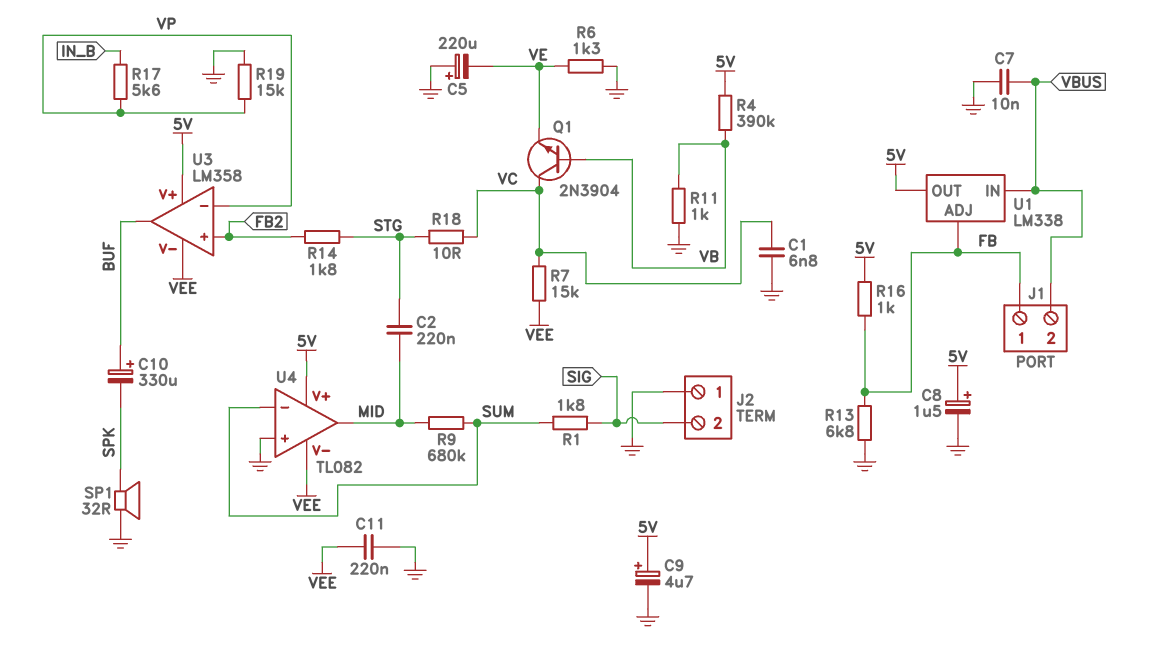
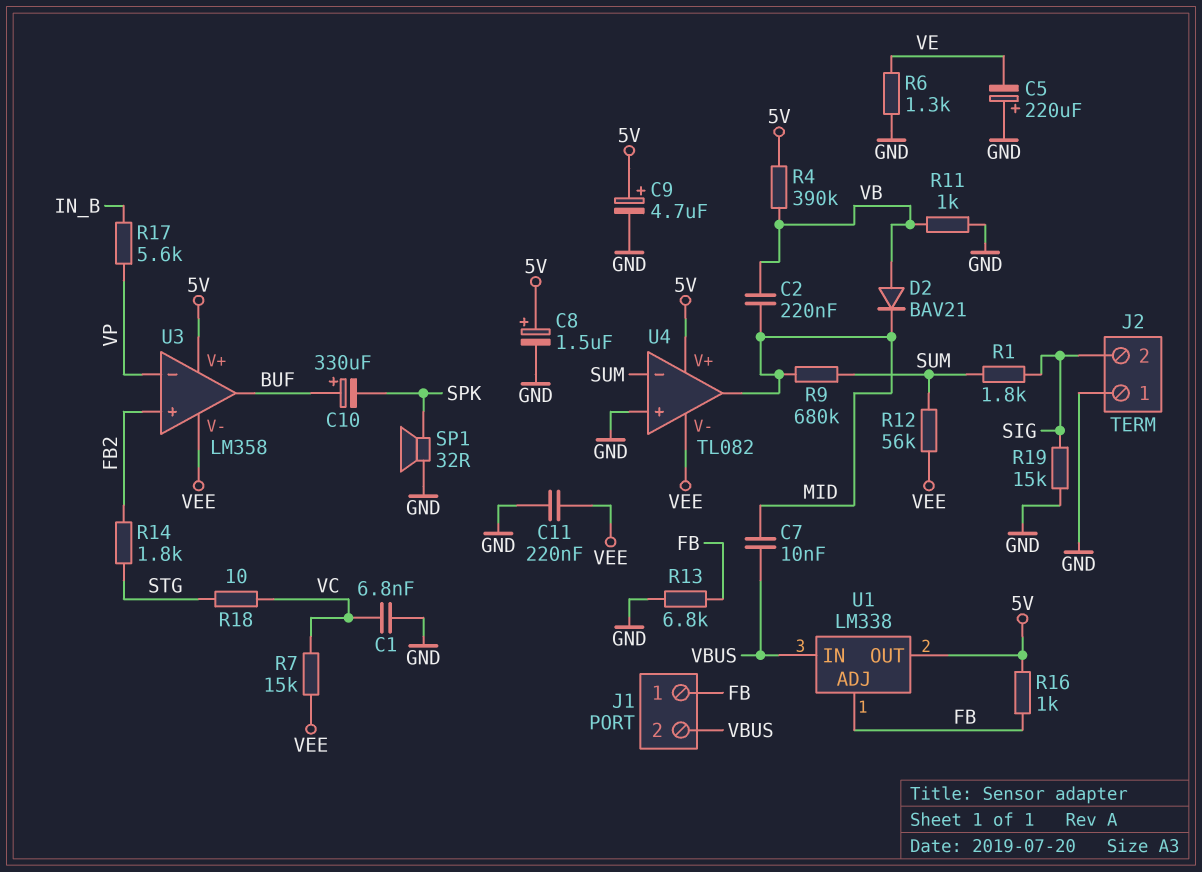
C2: 220nF (MID, STG) -> 220nF (MID, VB)
C7: 10nF (GND, VBUS) -> 10nF (MID, VBUS)
D2: none -> diode BAV21 (A VB, K MID)
Q1: NPN 2N3904 (B VB, C VC, E VE) -> none
R12: none -> 56k (SUM, VEE)
R19: 15k (GND, VP) -> 15k (GND, SIG)

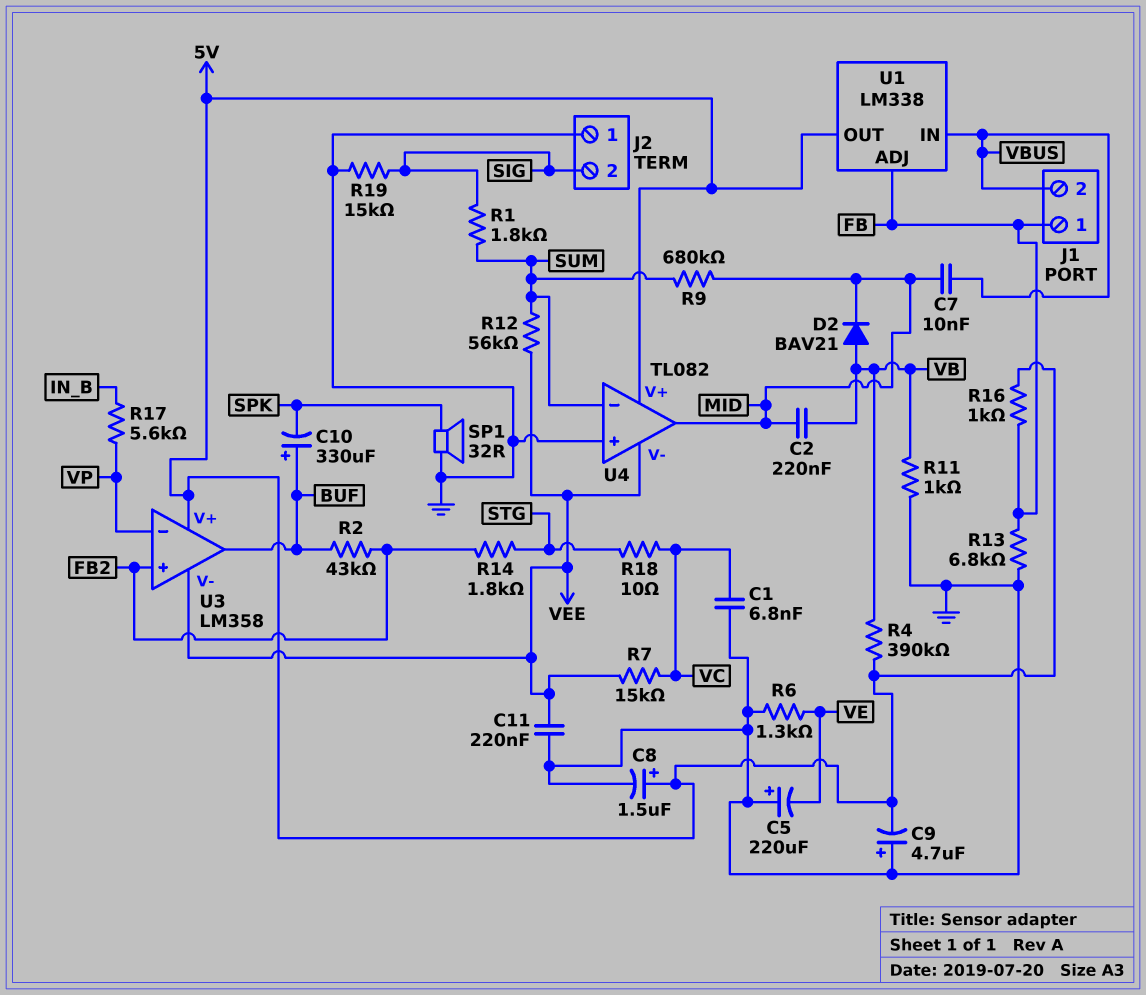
C9: 4.7uF (plus 5V, minus GND) -> 4.7uF (plus GND, minus 5V)
R2: none -> 43k (BUF, FB2)

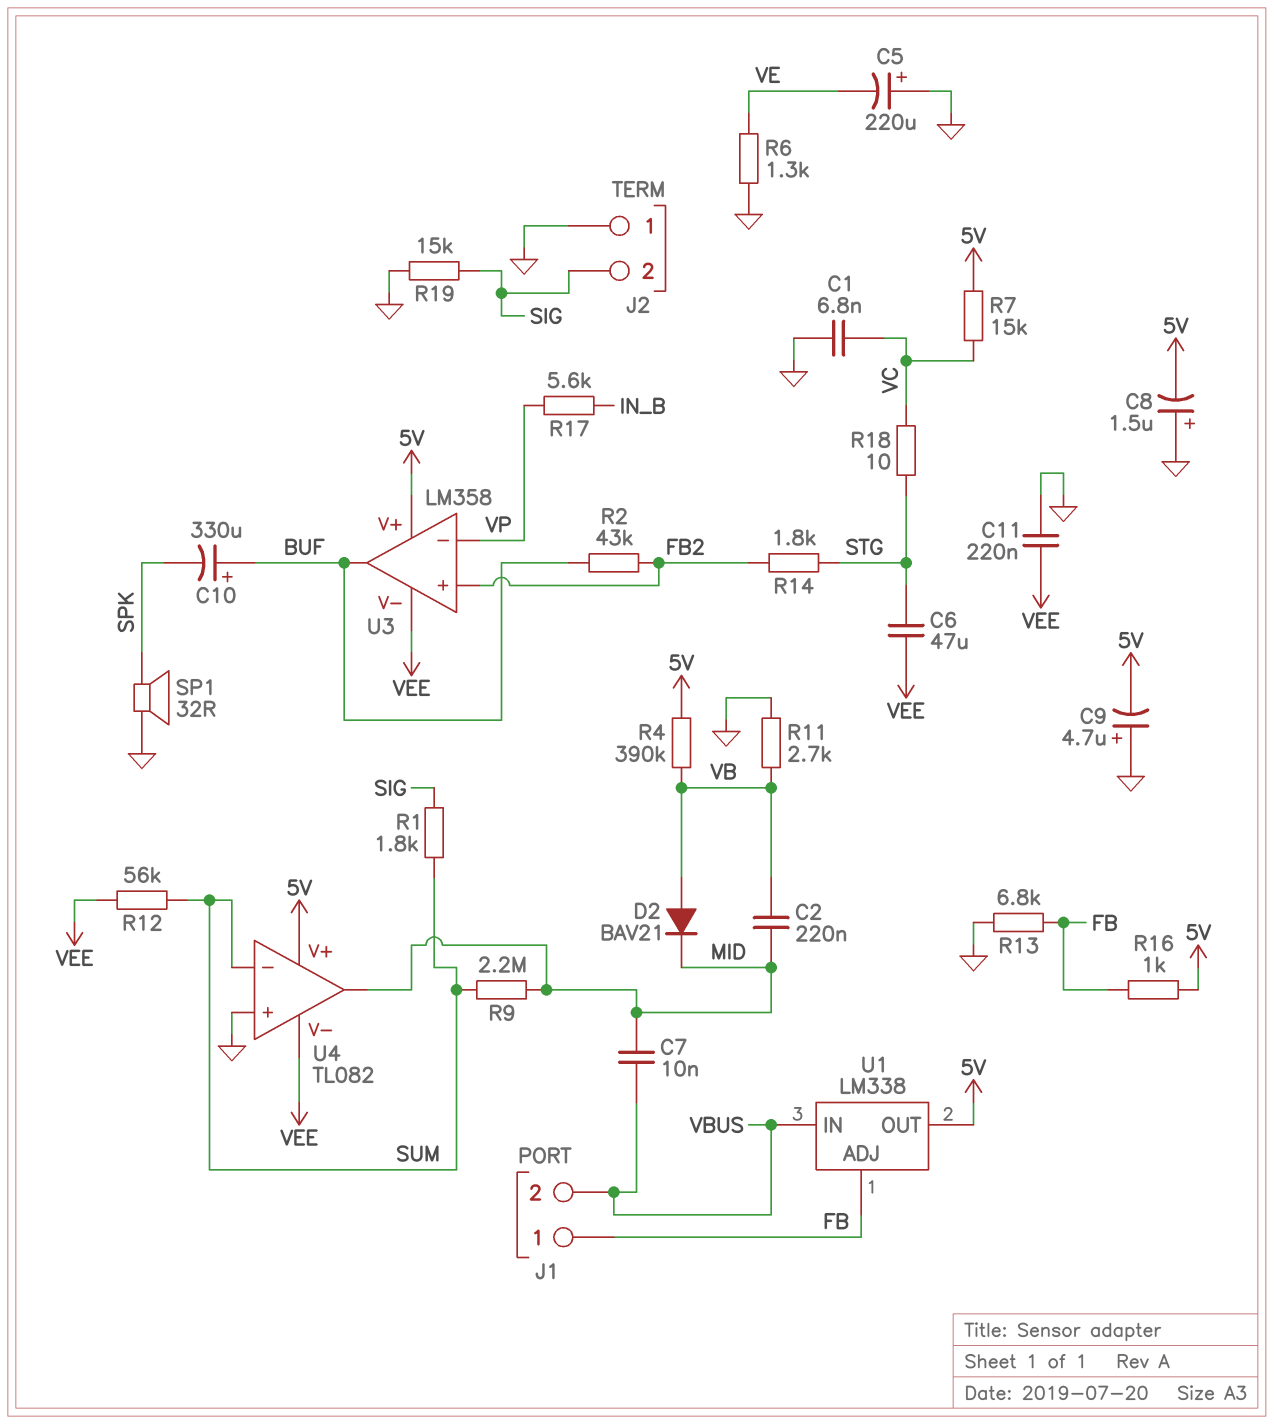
C6: none -> 47uF (STG, VEE)
C8: 1.5uF (plus 5V, minus GND) -> 1.5uF (plus GND, minus 5V)
R7: 15k (VC, VEE) -> 15k (5V, VC)
R9: 680k (MID, SUM) -> 2.2M (MID, SUM)
R11: 1k (GND, VB) -> 2.7k (GND, VB)

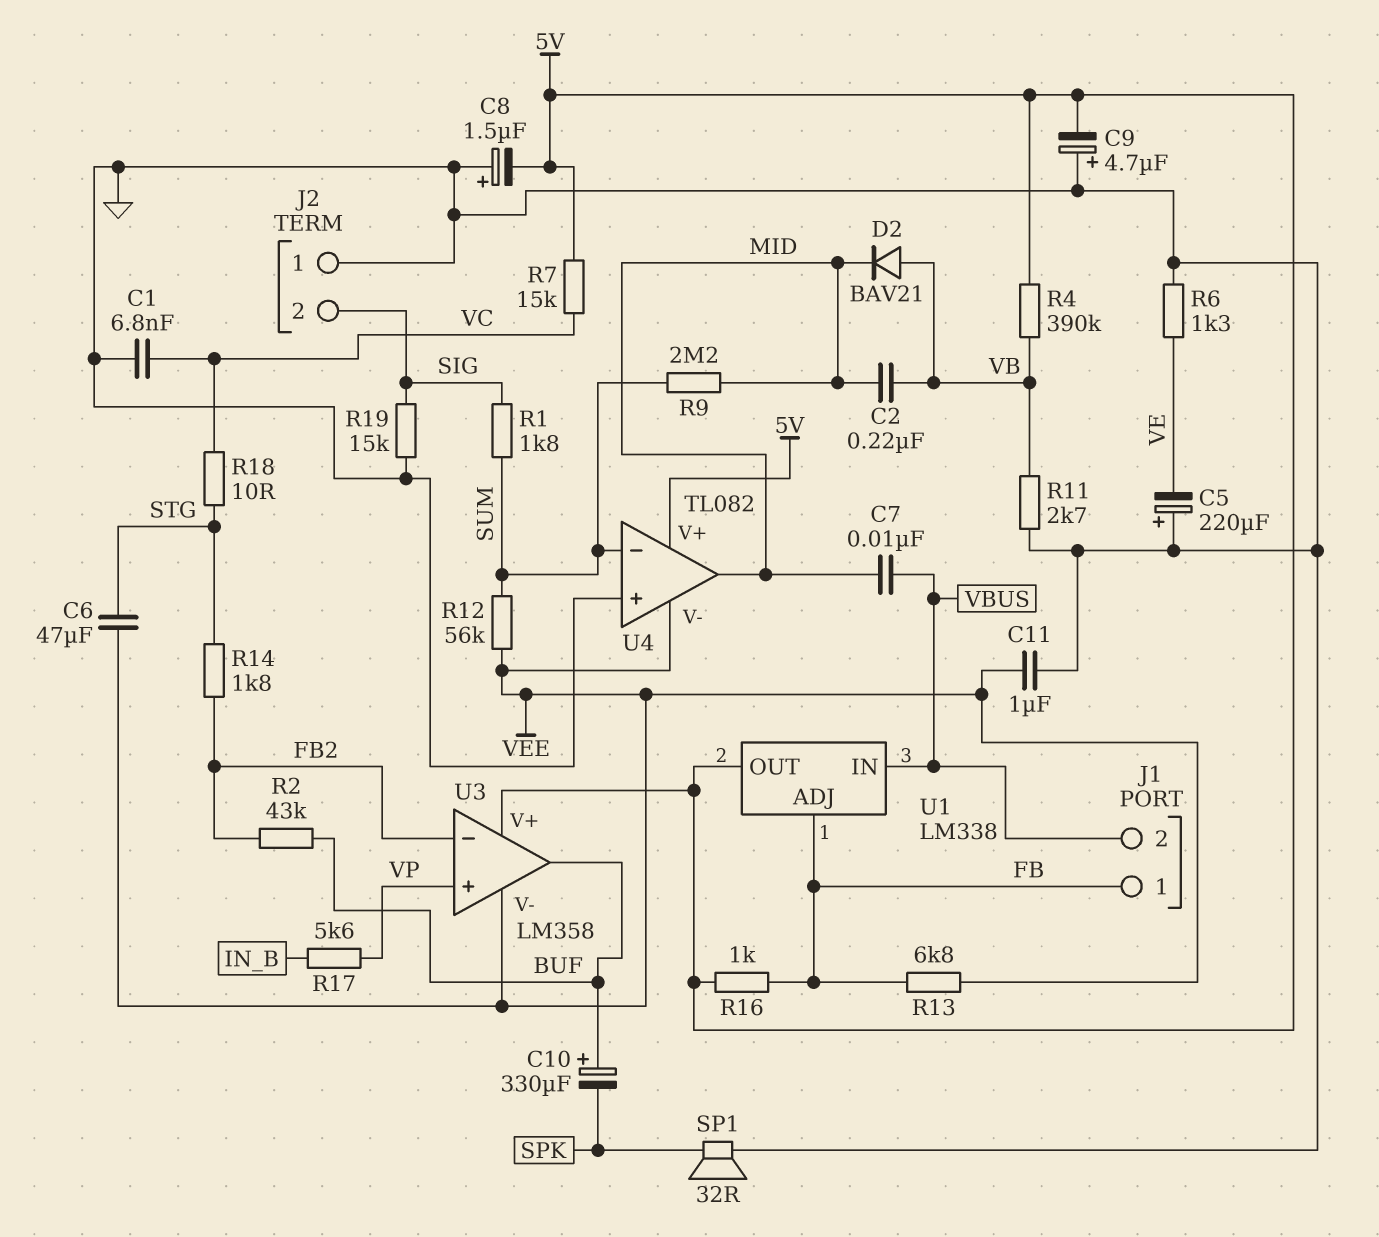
C11: 220nF (GND, VEE) -> 1uF (GND, VEE)
R13: 6.8k (FB, GND) -> 6.8k (FB, VEE)
U3 pin in+: FB2 -> VP
U3 pin in-: VP -> FB2

